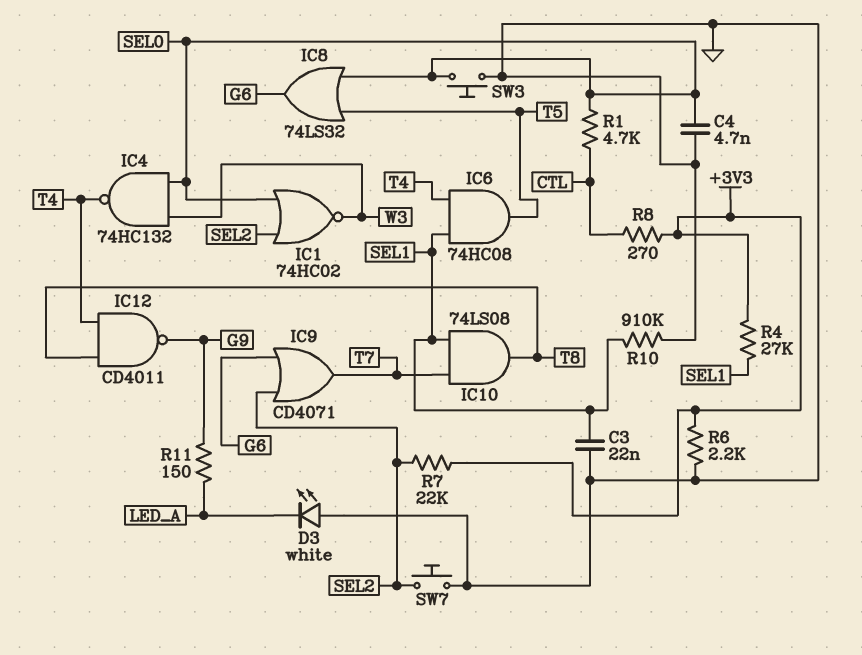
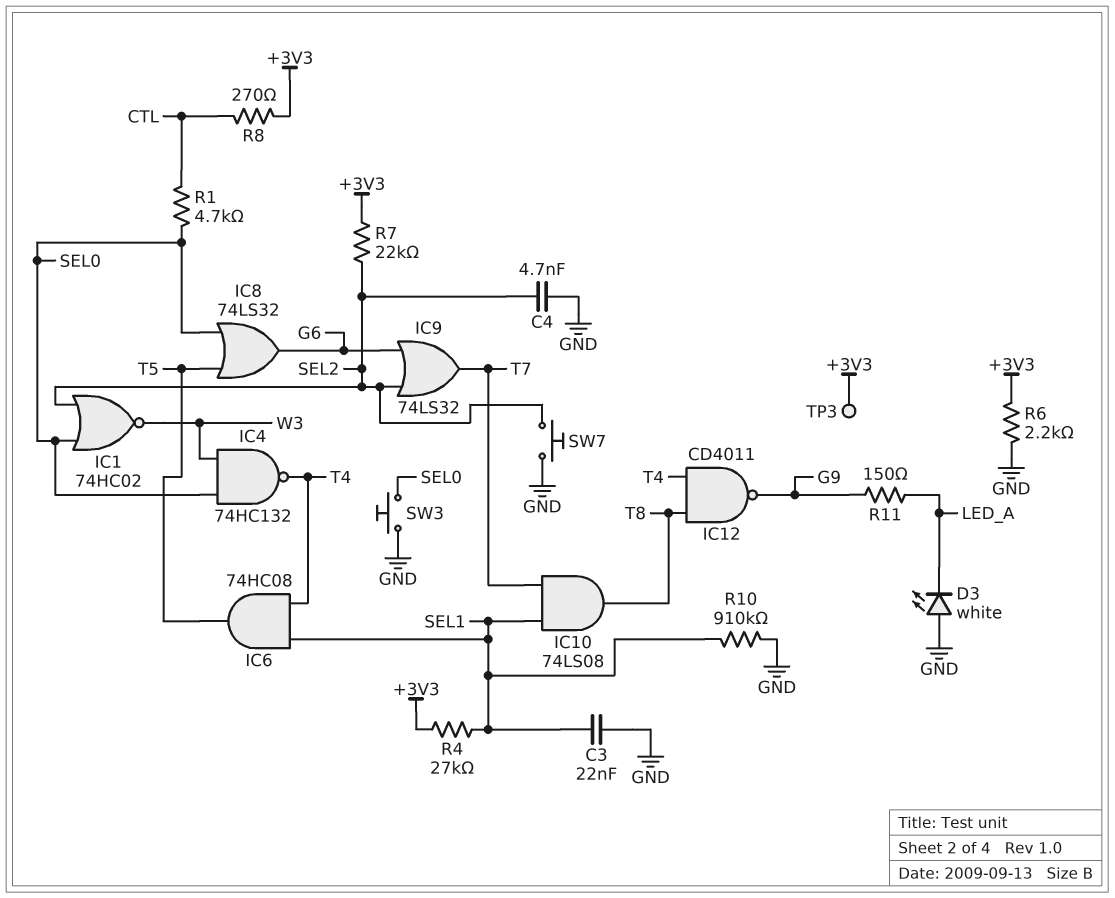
C4: 4.7nF (GND, SEL0) -> 4.7nF (GND, SEL2)
IC9: OR CD4071 (in G6, in SEL2, out T7) -> OR 74LS32 (in G6, in SEL2, out T7)
TP3: none -> test point (+3V3)

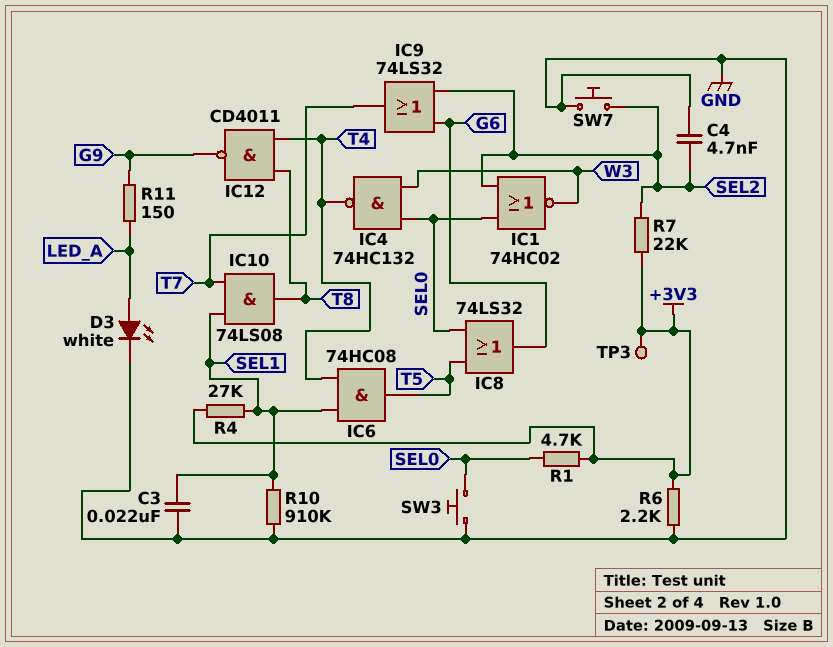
D3: LED white (A GND, K LED_A) -> LED white (A LED_A, K GND)
R1: 4.7k (CTL, SEL0) -> 4.7k (+3V3, SEL0)
R8: 270 (+3V3, CTL) -> none

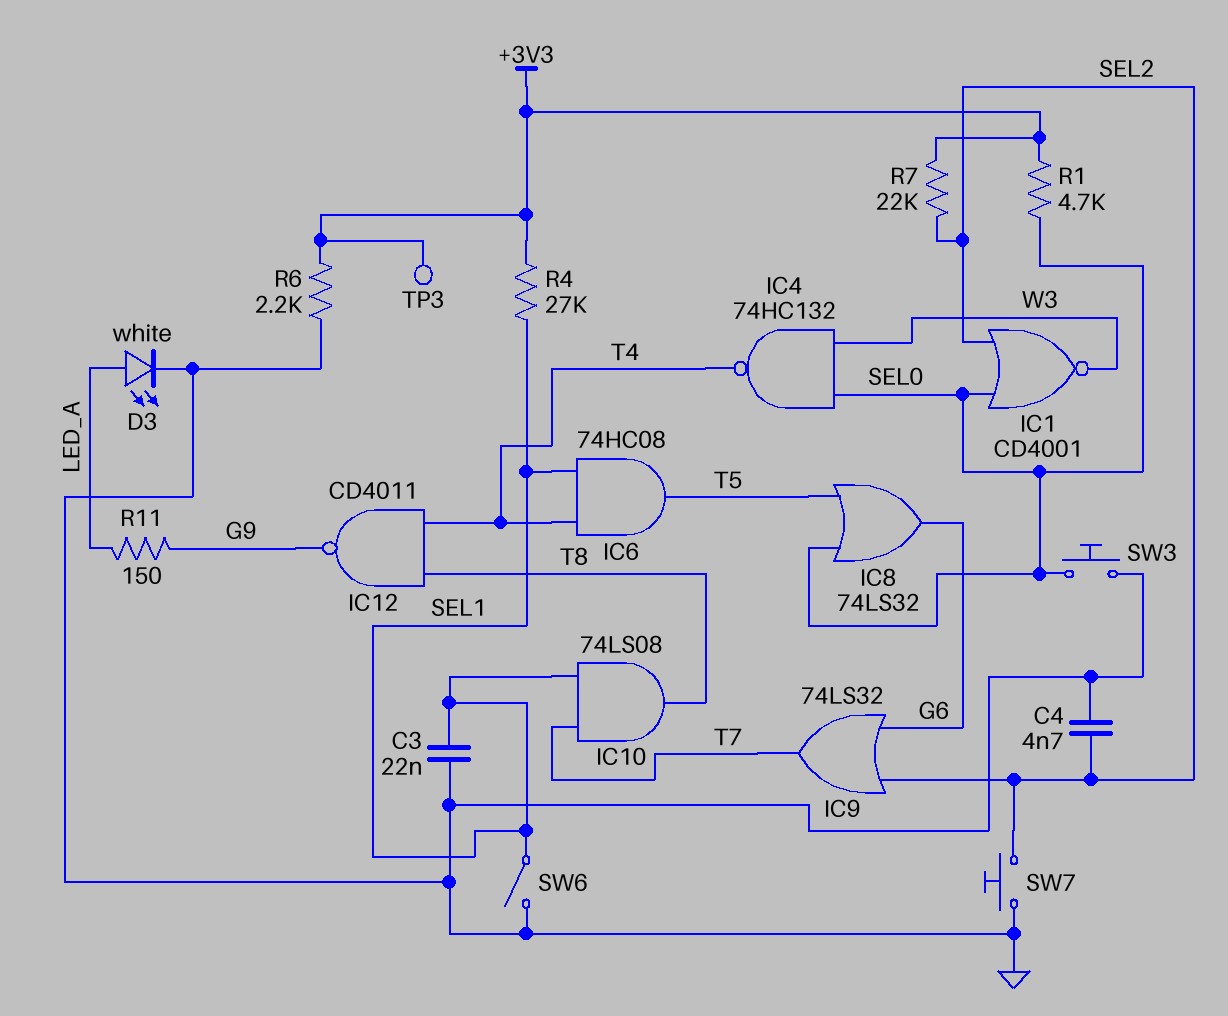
IC1: NOR 74HC02 (in SEL0, in SEL2, out W3) -> NOR CD4001 (in SEL0, in SEL2, out W3)
R10: 910k (GND, SEL1) -> none
SW6: none -> switch (GND, SEL1)

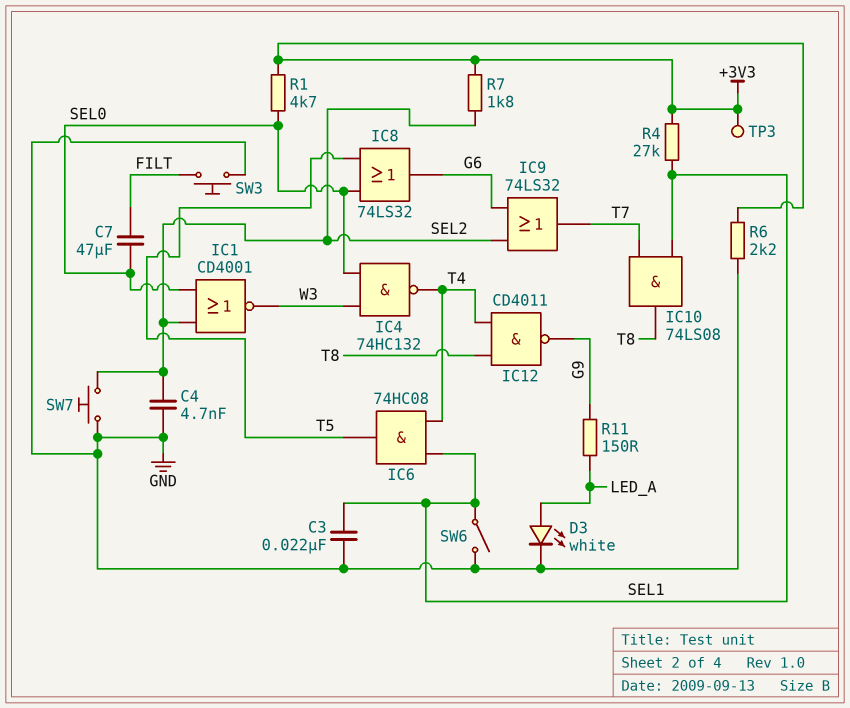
C7: none -> 47uF (FILT, SEL0)
R7: 22k (+3V3, SEL2) -> 1.8k (+3V3, SEL2)
SW3: button (GND, SEL0) -> button (FILT, GND)

